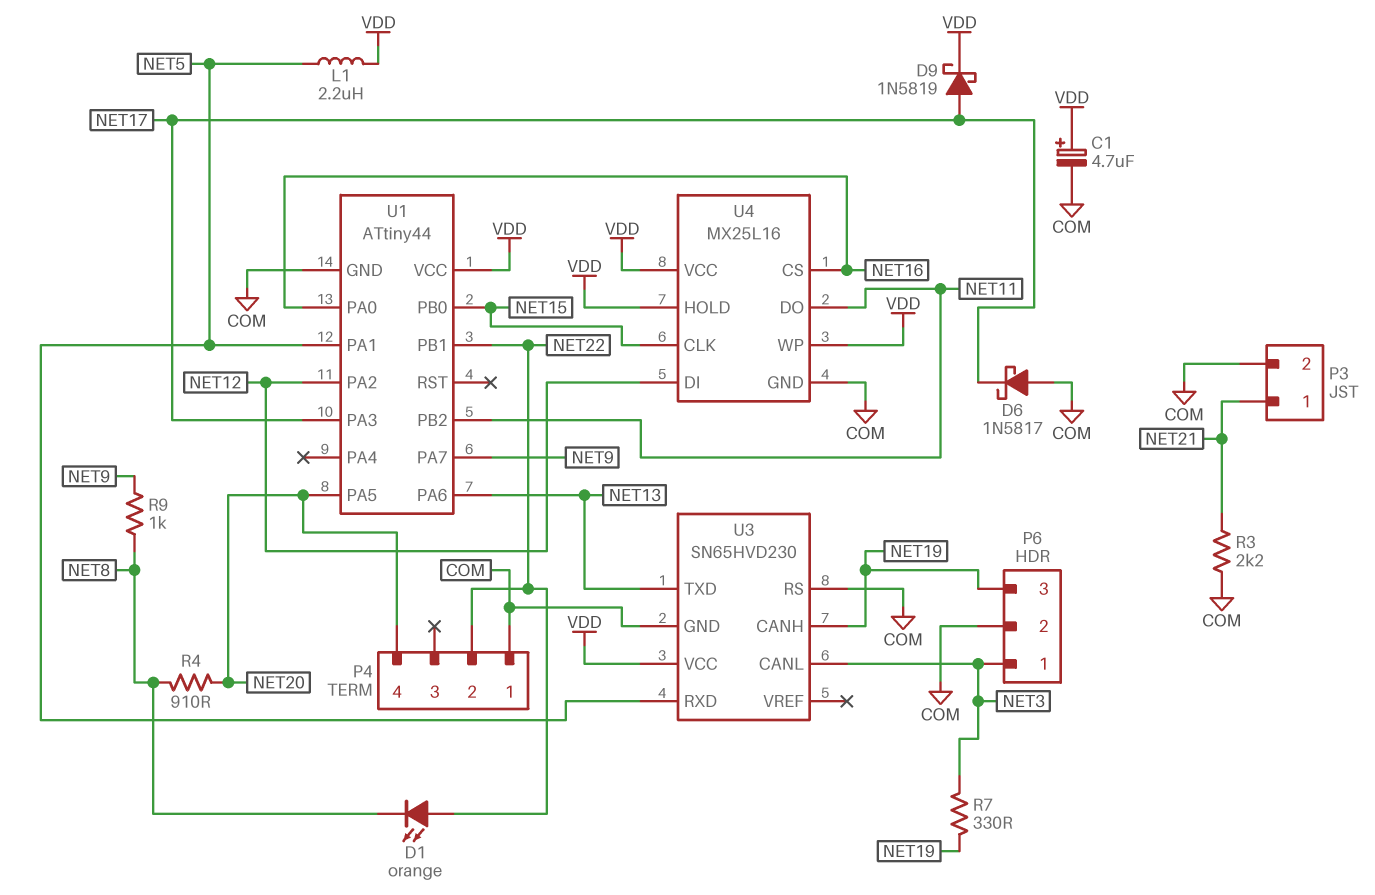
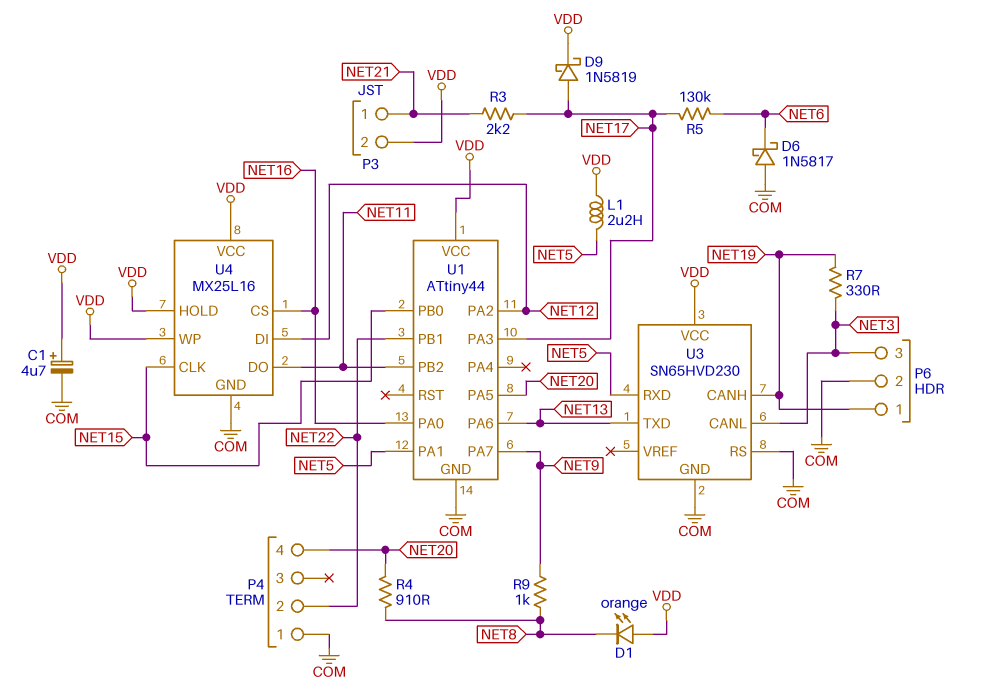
D1: LED orange (A NET22, K NET8) -> LED orange (A VDD, K NET8)
D6: schottky 1N5817 (A COM, K NET17) -> schottky 1N5817 (A COM, K NET6)
P3 pin 2: COM -> VDD
P6 pin 1: NET3 -> NET19
P6 pin 3: NET19 -> NET3
R3: 2.2k (COM, NET21) -> 2.2k (NET17, NET21)
R5: none -> 130k (NET6, NET17)

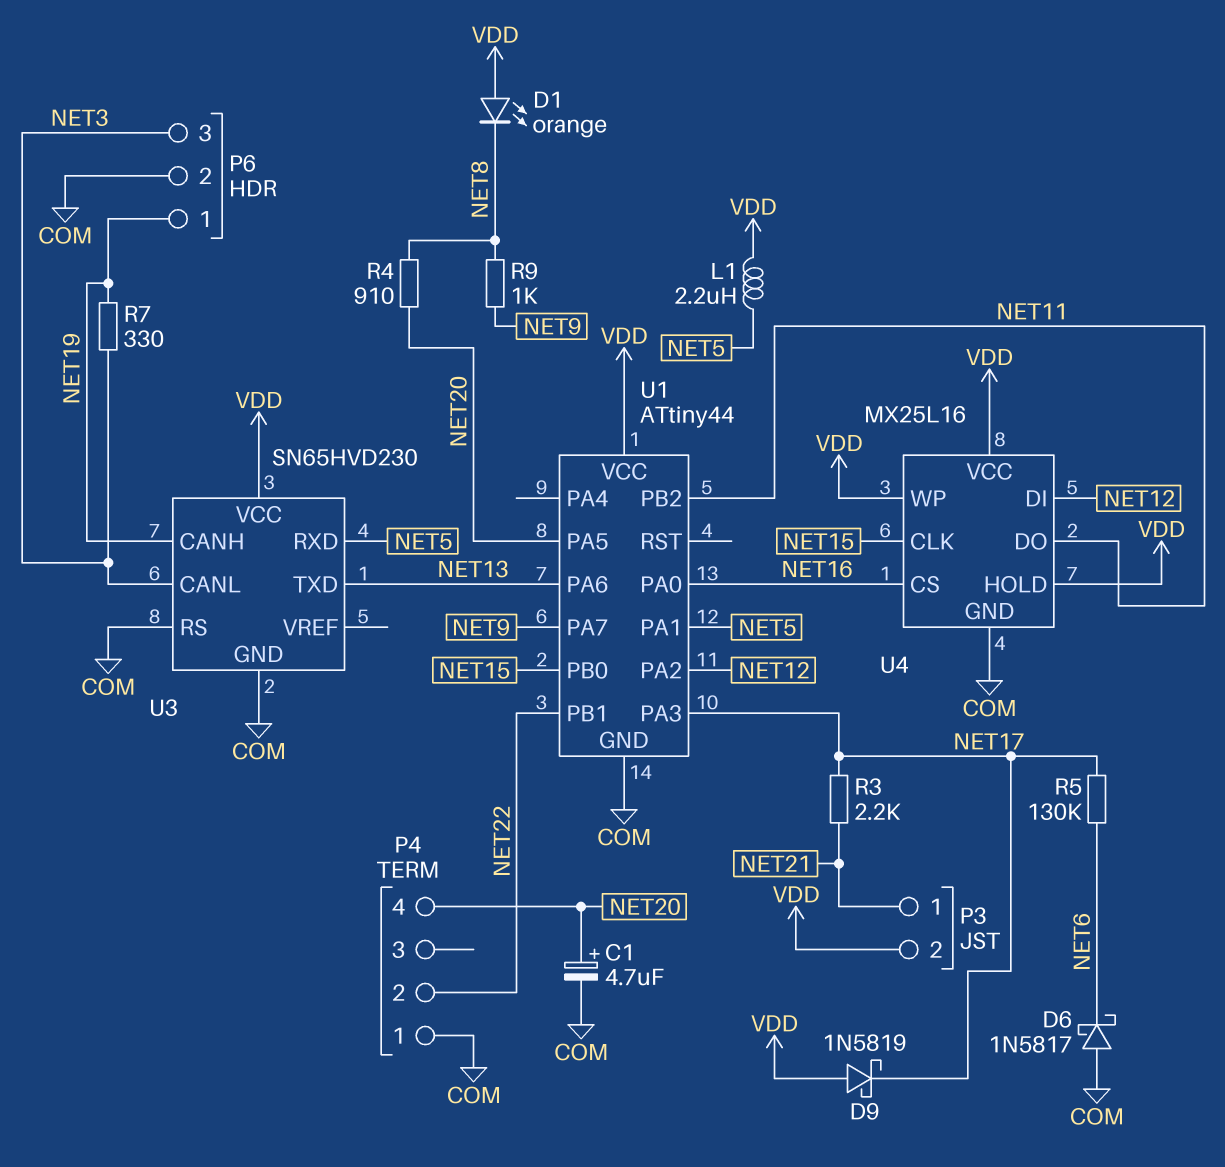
C1: 4.7uF (plus VDD, minus COM) -> 4.7uF (plus NET20, minus COM)
D9: schottky 1N5819 (A NET17, K VDD) -> schottky 1N5819 (A VDD, K NET17)

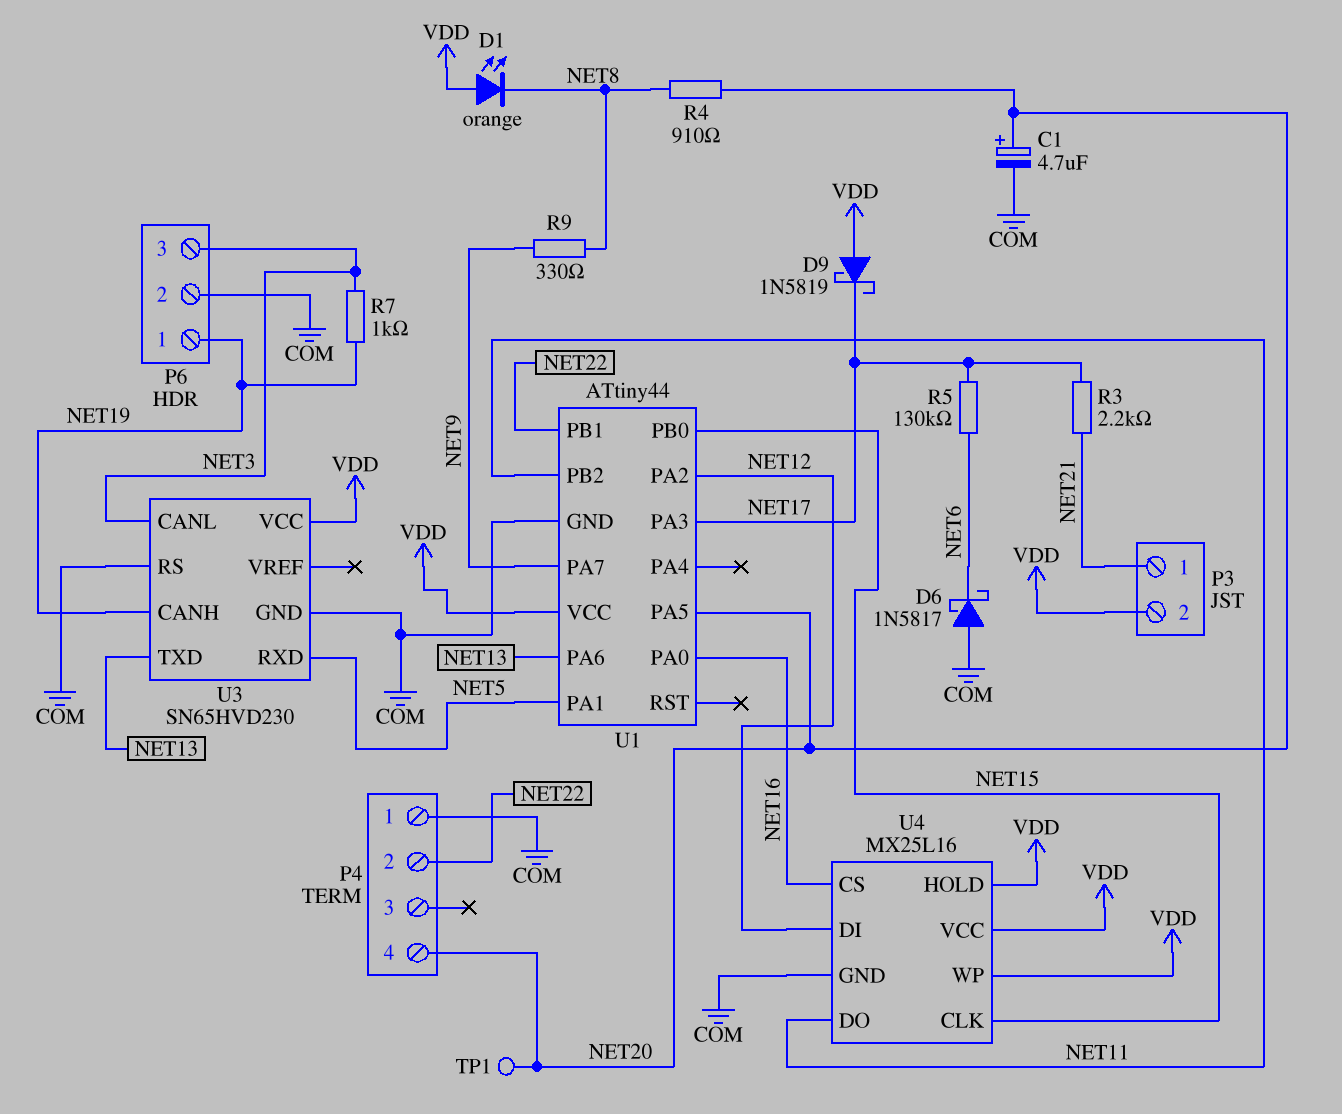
L1: 2.2uH (NET5, VDD) -> none
R7: 330 (NET3, NET19) -> 1k (NET3, NET19)
R9: 1k (NET8, NET9) -> 330 (NET8, NET9)
TP1: none -> test point (NET20)

